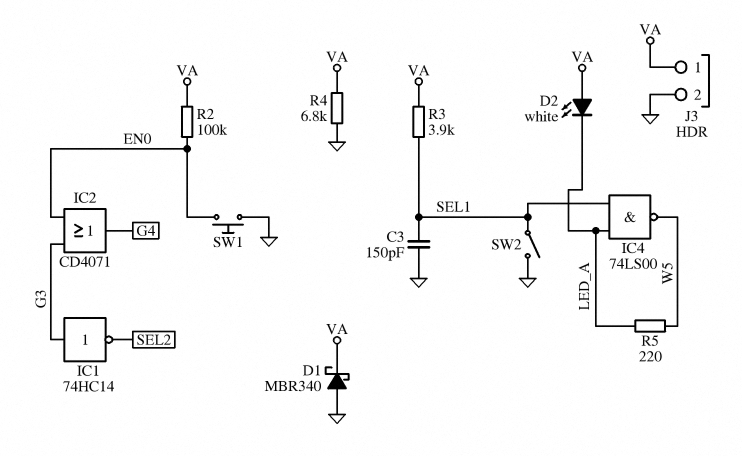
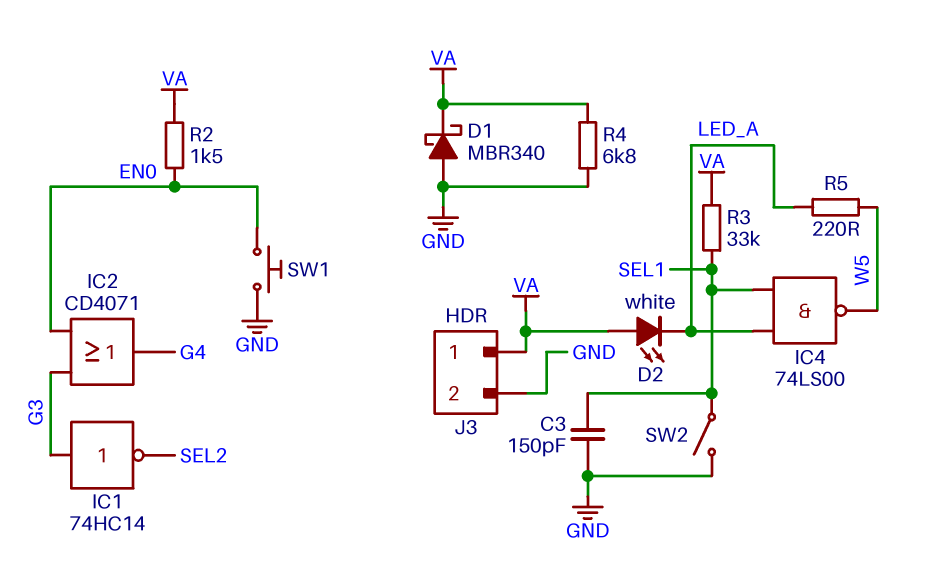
R2: 100k (EN0, VA) -> 1.5k (EN0, VA)
R3: 3.9k (SEL1, VA) -> 33k (SEL1, VA)

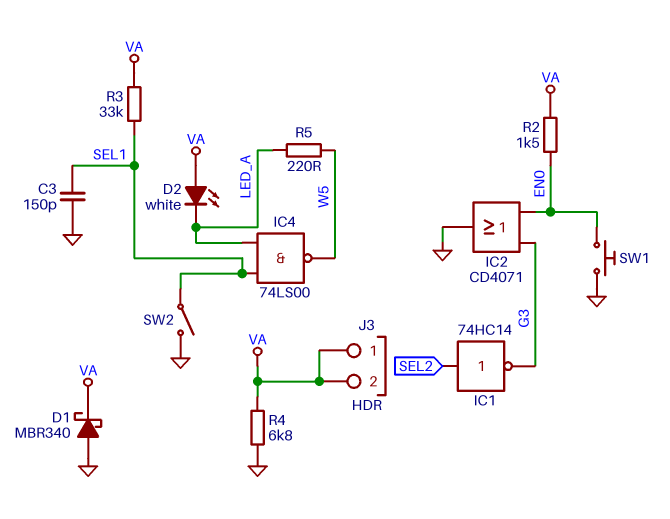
IC1: NOT 74HC14 (in G3, out SEL2) -> NOT 74HC14 (in SEL2, out G3)
IC2: OR CD4071 (in EN0, in G3, out G4) -> OR CD4071 (in EN0, in G3, out GND)
J3 pin 2: GND -> VA

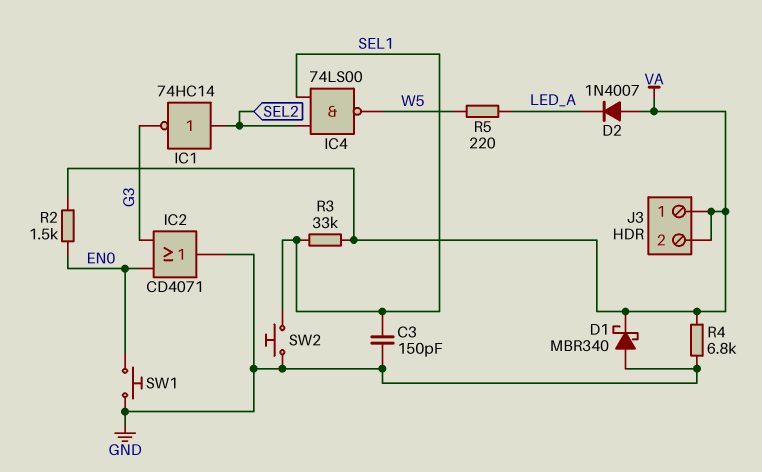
D2: LED white (A VA, K LED_A) -> diode 1N4007 (A VA, K LED_A)
IC4: NAND 74LS00 (in LED_A, in SEL1, out W5) -> NAND 74LS00 (in SEL1, in SEL2, out W5)
SW2: switch (GND, SEL1) -> button (GND, SEL1)

